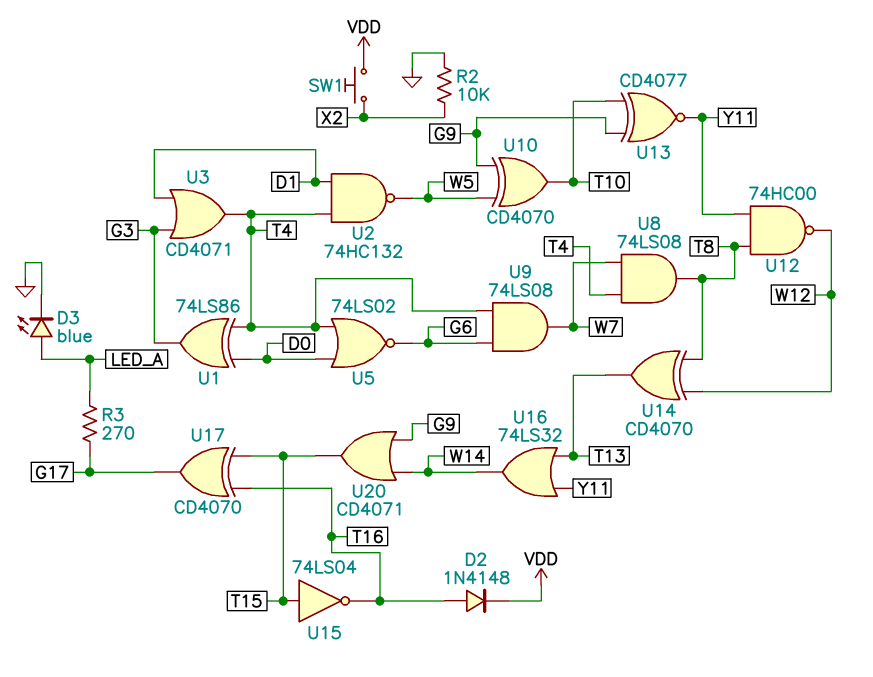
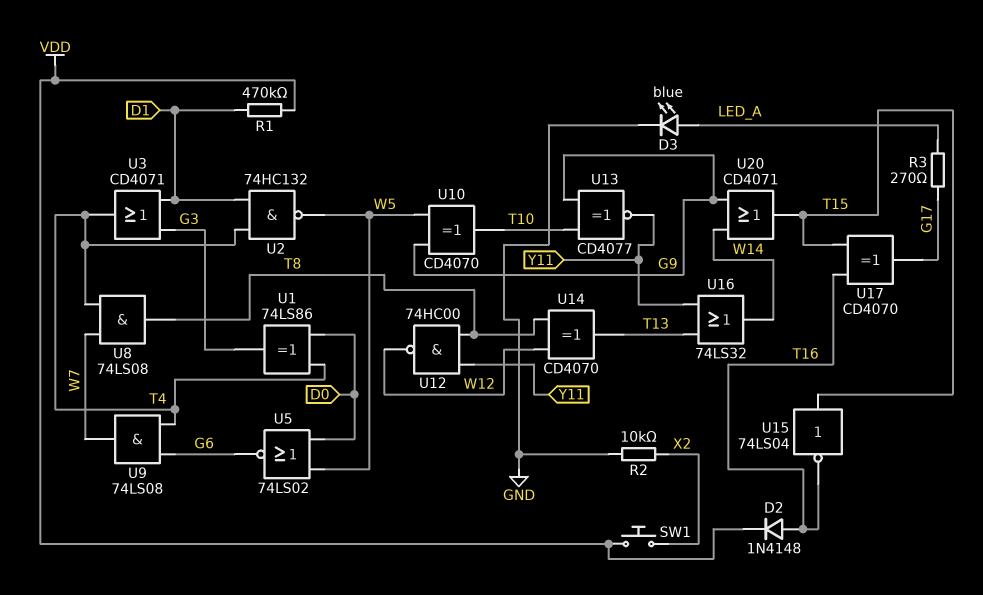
R1: none -> 470k (D1, VDD)
U5: NOR 74LS02 (in D0, in T4, out G6) -> NOR 74LS02 (in D0, in W5, out G6)

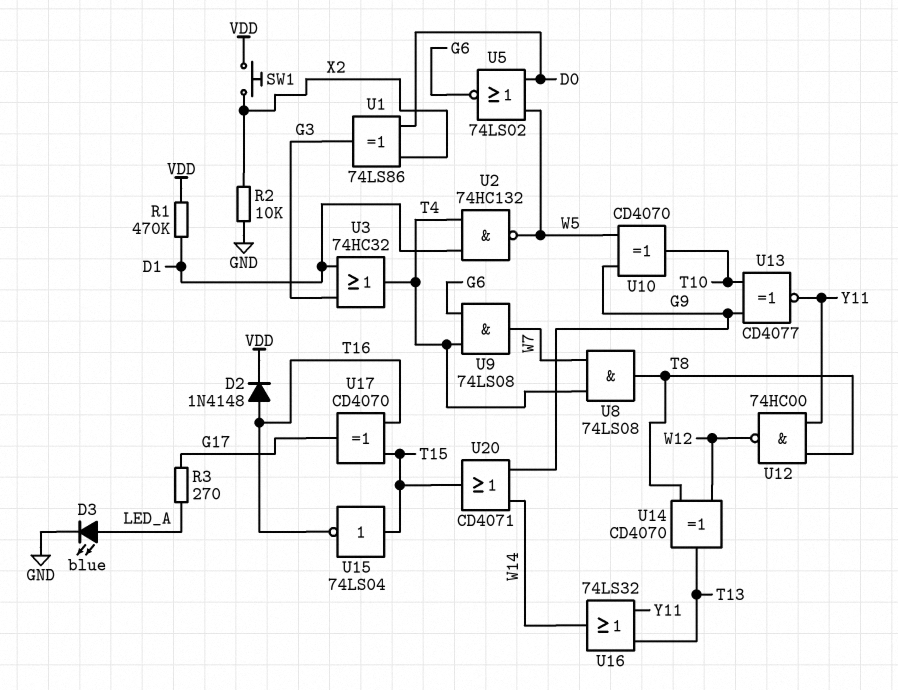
U1: XOR 74LS86 (in D0, in T4, out G3) -> XOR 74LS86 (in D0, in X2, out G3)
U3: OR CD4071 (in D1, in G3, out T4) -> OR 74HC32 (in D1, in G3, out T4)

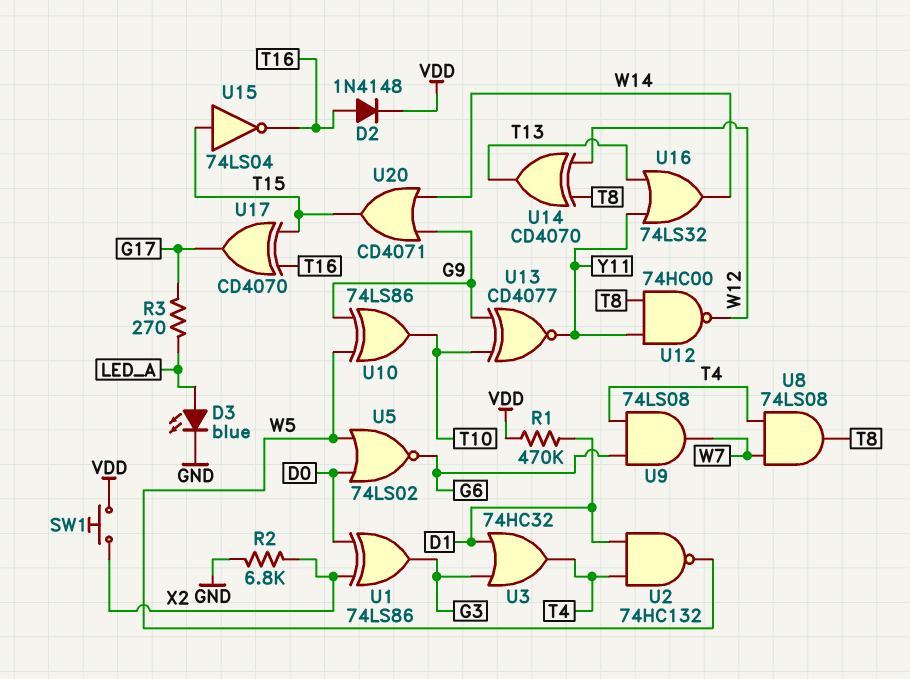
R2: 10k (GND, X2) -> 6.8k (GND, X2)
U10: XOR CD4070 (in G9, in W5, out T10) -> XOR 74LS86 (in G9, in W5, out T10)

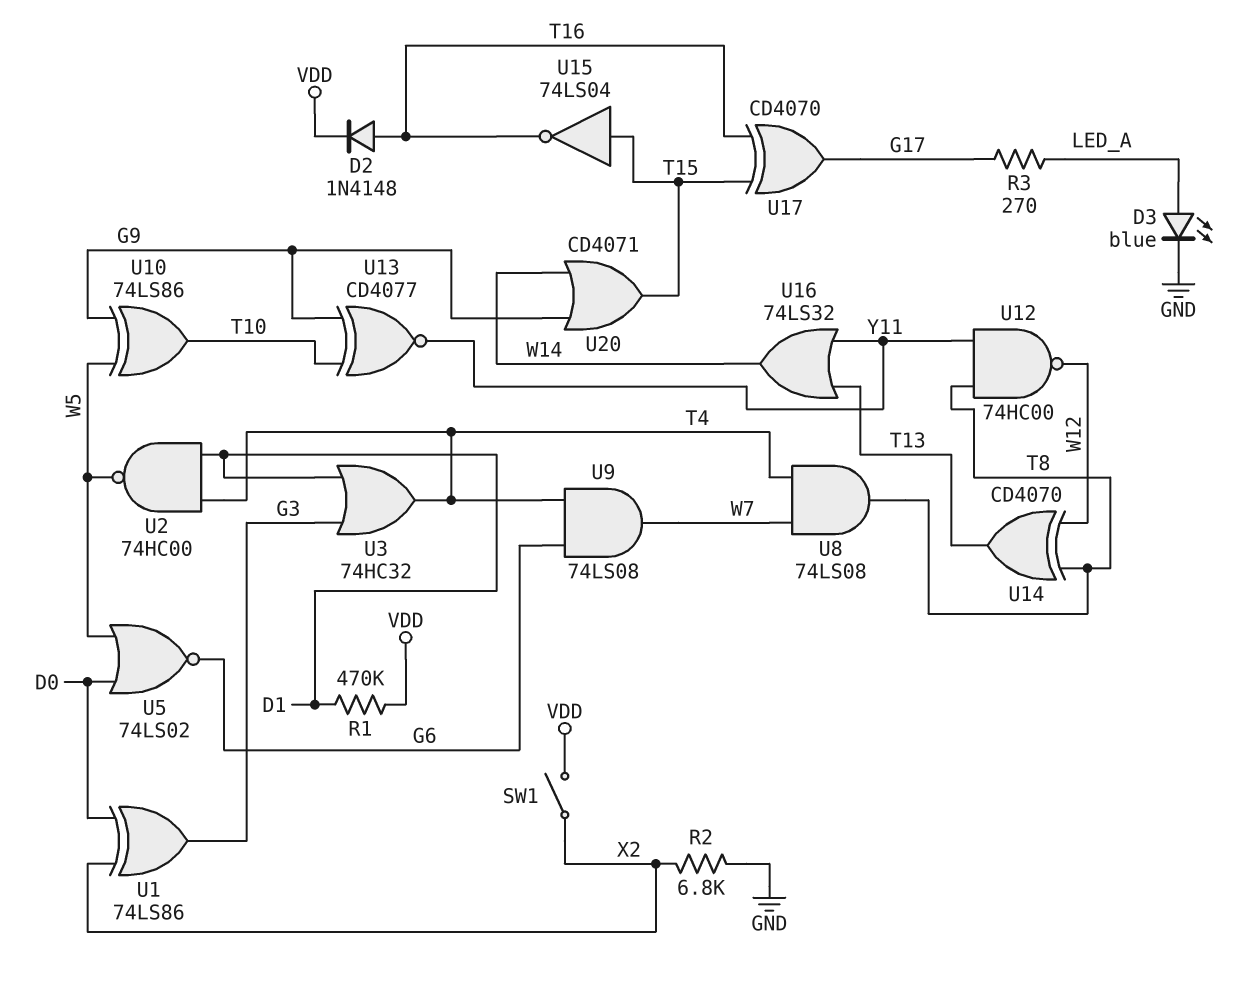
SW1: button (VDD, X2) -> switch (VDD, X2)
U2: NAND 74HC132 (in D1, in T4, out W5) -> NAND 74HC00 (in D1, in T4, out W5)

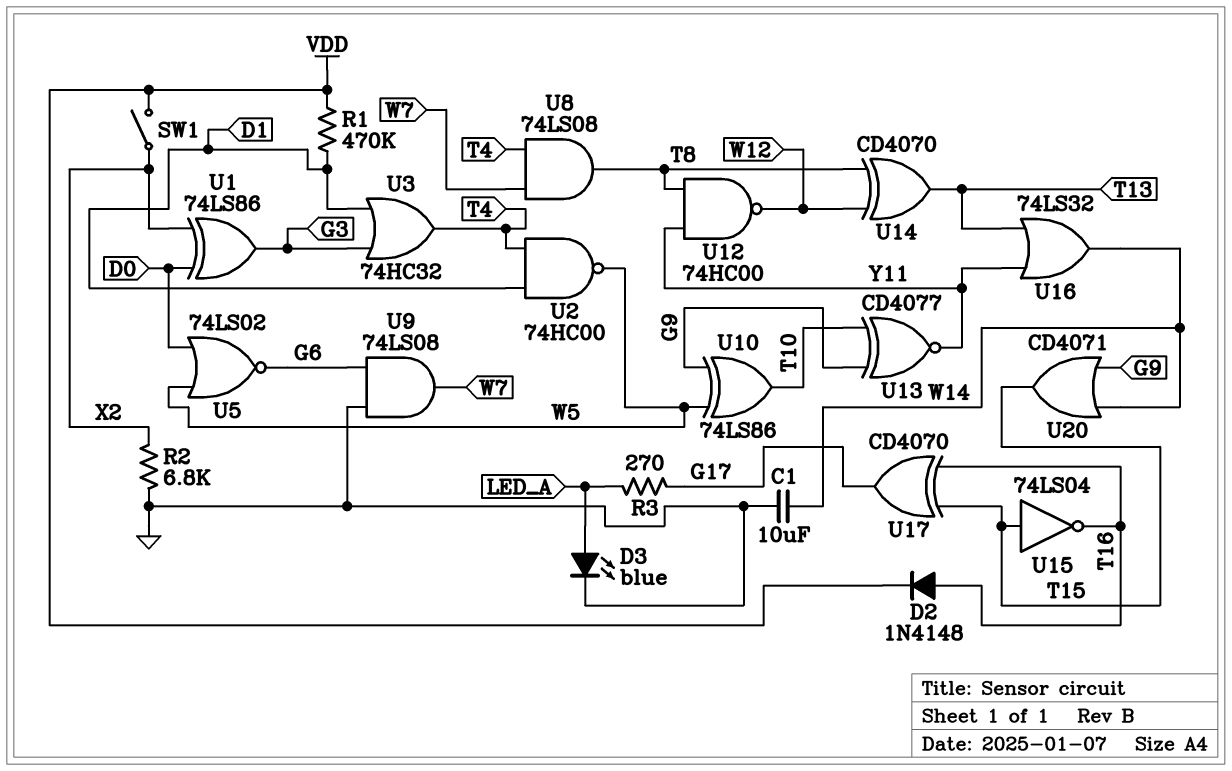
C1: none -> 10uF (GND, W14)
U9: AND 74LS08 (in G6, in T4, out W7) -> AND 74LS08 (in G6, in GND, out W7)

